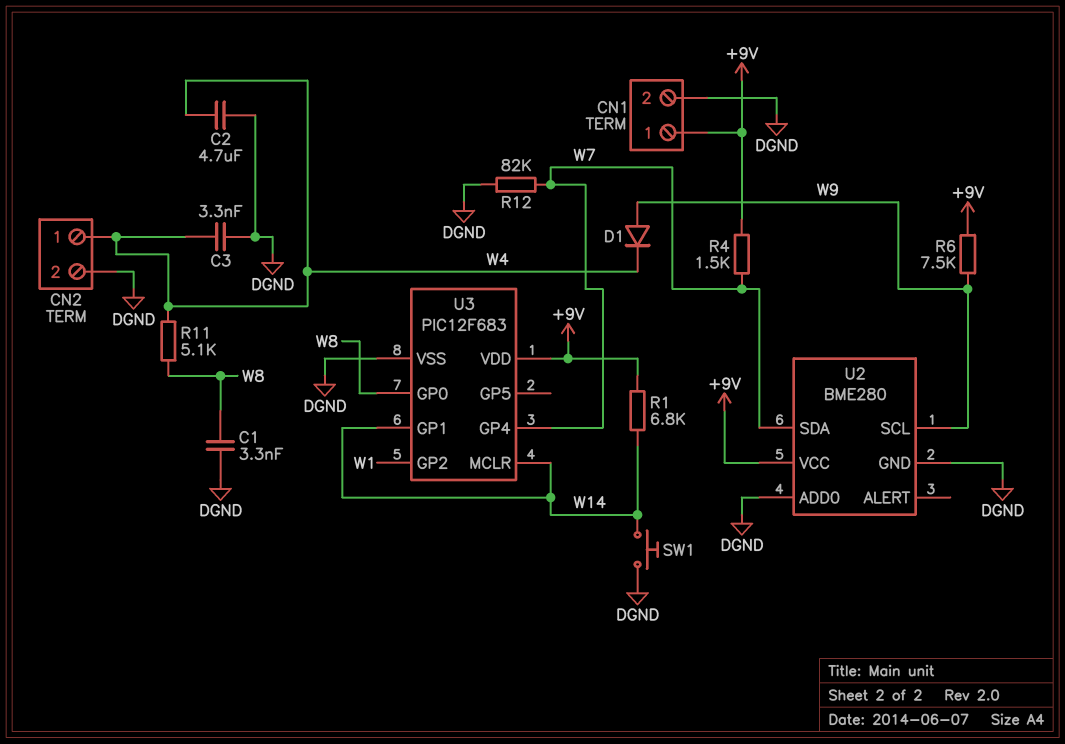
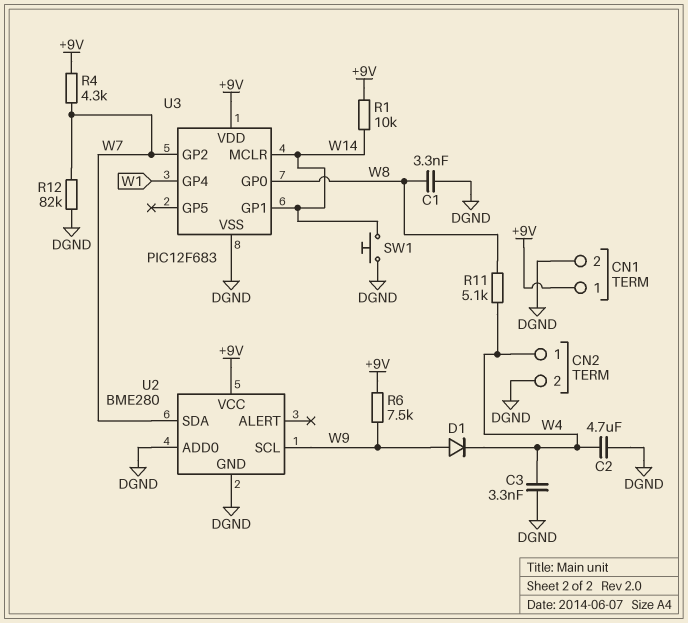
R1: 6.8k (+9V, W14) -> 10k (+9V, W14)
R4: 1.5k (+9V, W7) -> 4.3k (+9V, W7)
U3 pin GP2: W1 -> W7
U3 pin GP4: W7 -> W1

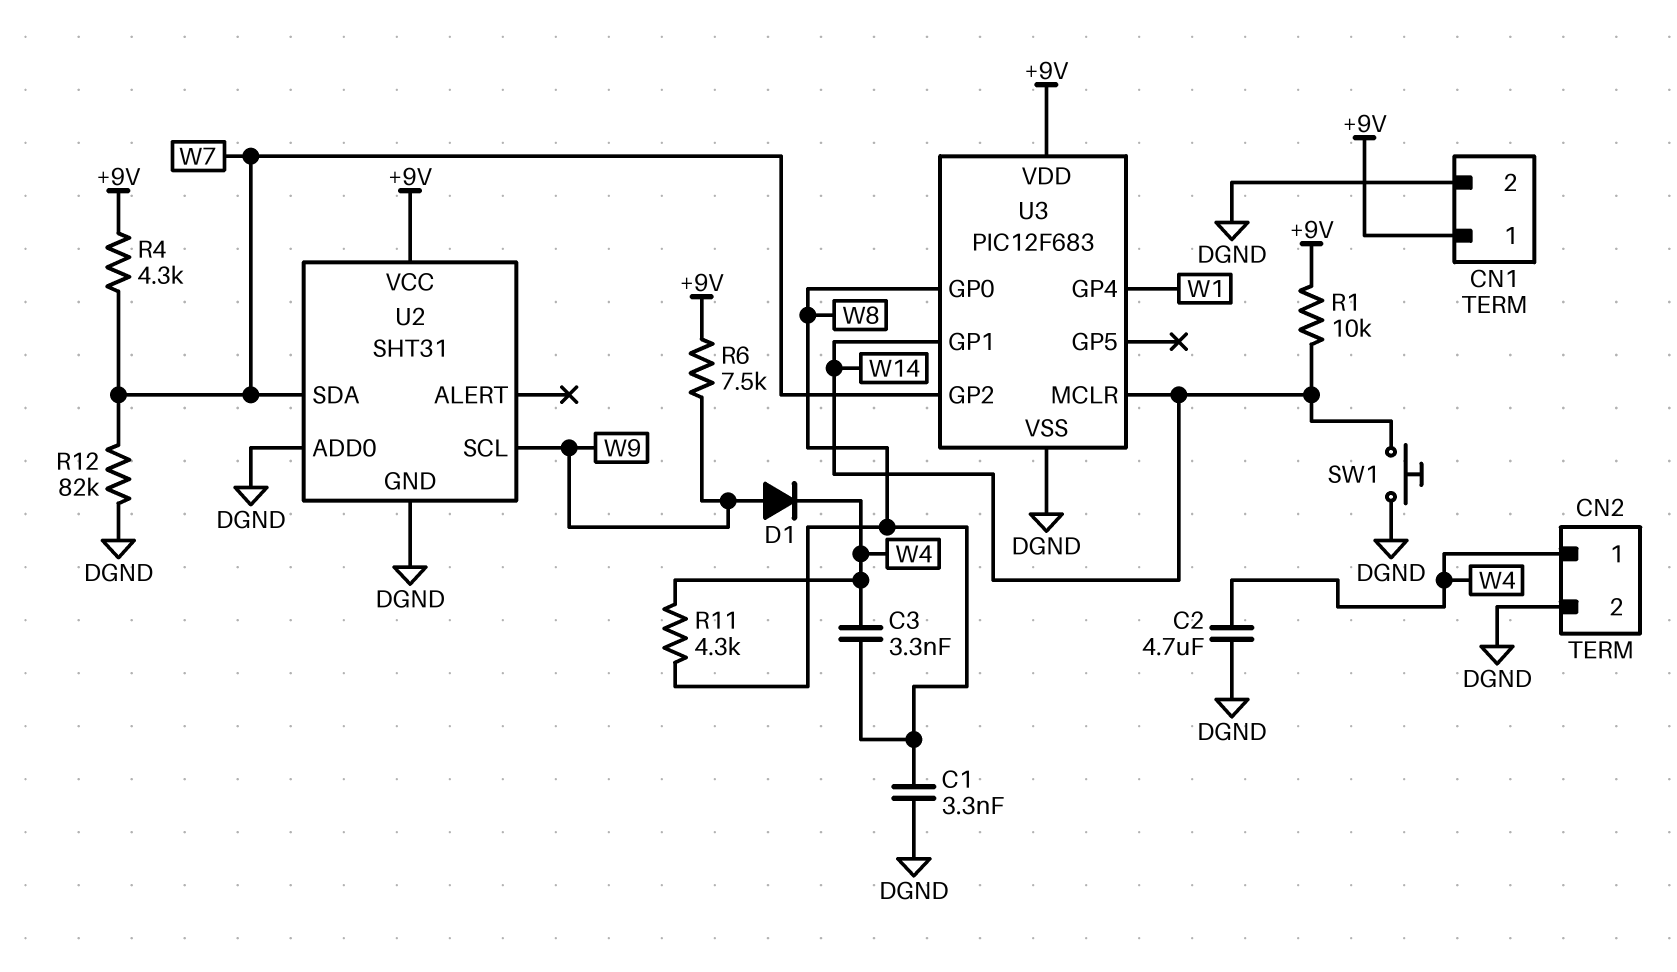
C3: 3.3nF (DGND, W4) -> 3.3nF (W4, W8)
R11: 5.1k (W4, W8) -> 4.3k (W4, W8)
U2: BME280 -> SHT31

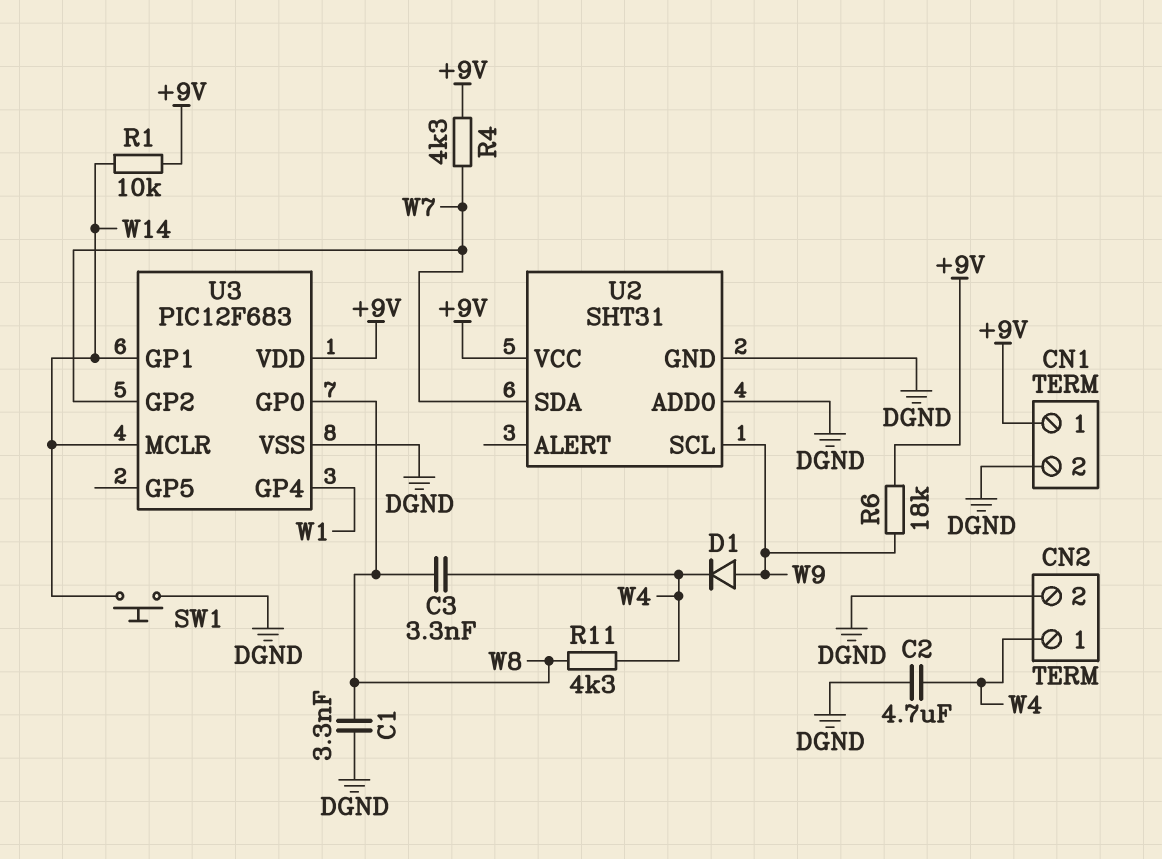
R6: 7.5k (+9V, W9) -> 18k (+9V, W9)
R12: 82k (DGND, W7) -> none

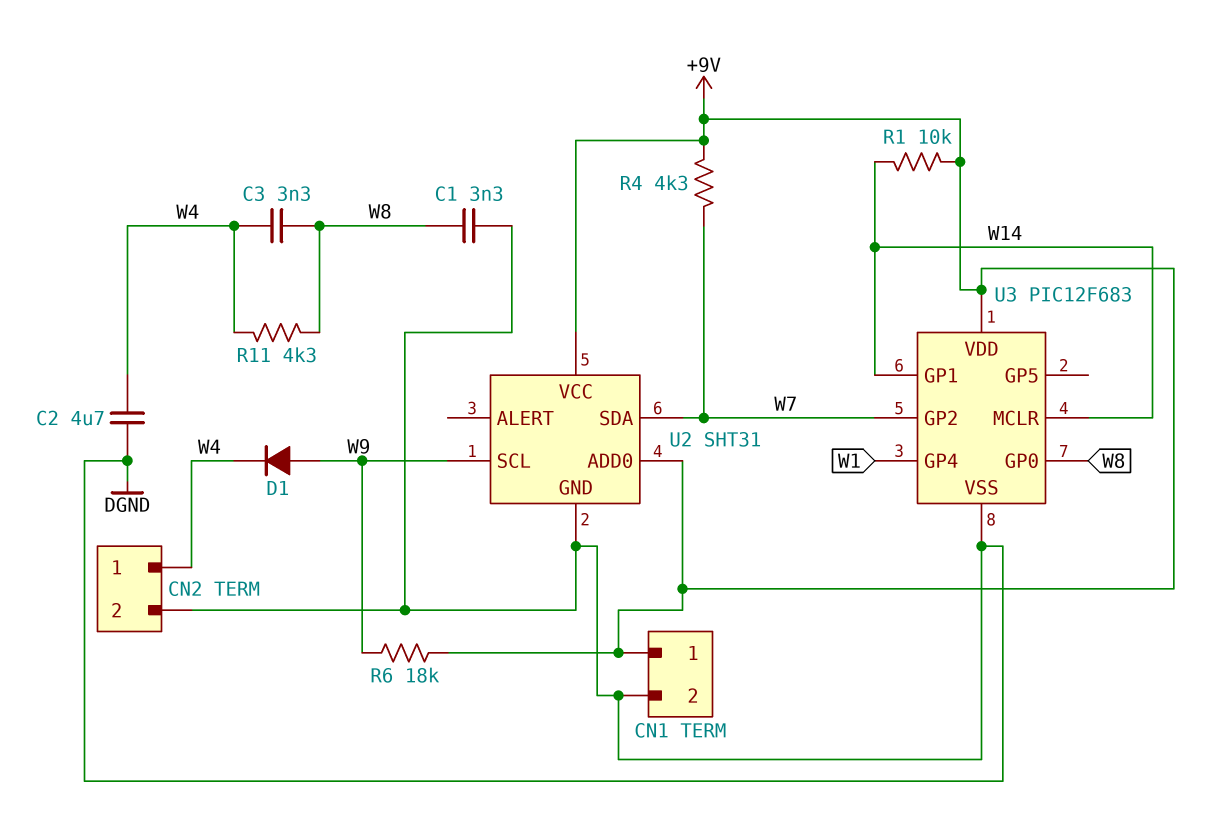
SW1: button (DGND, W14) -> none
U2 pin ADD0: DGND -> +9V

